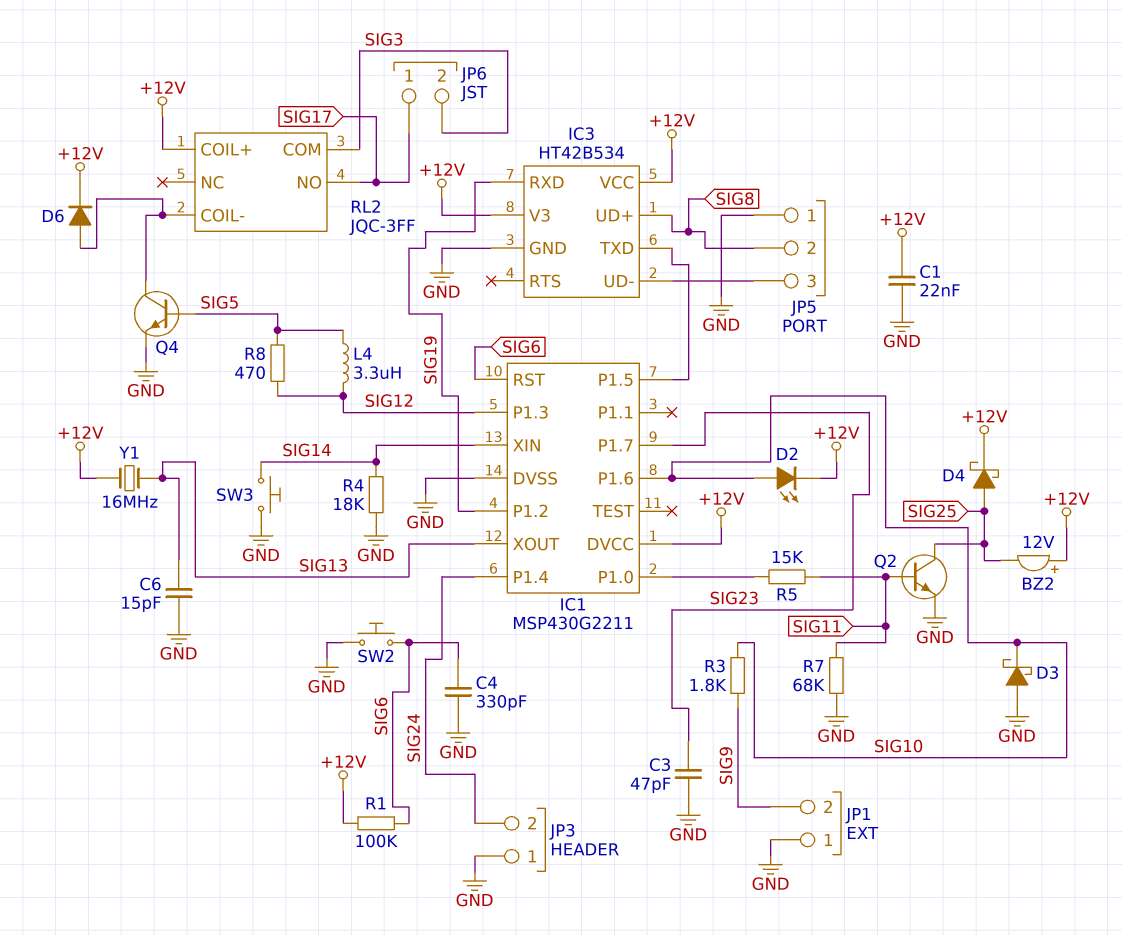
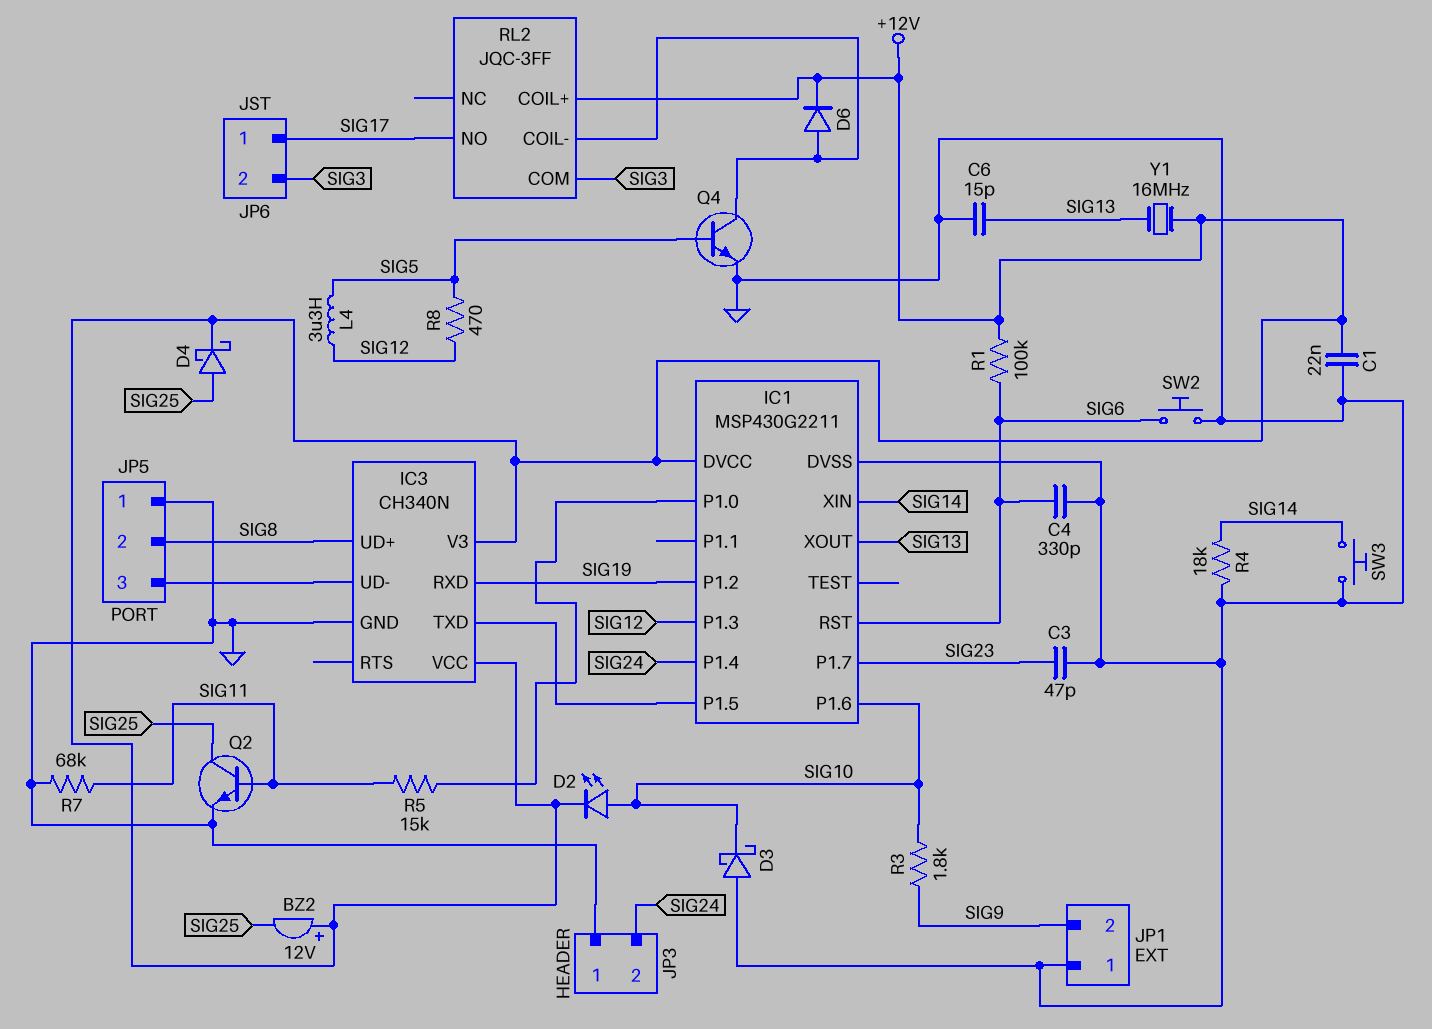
IC3: HT42B534 -> CH340N

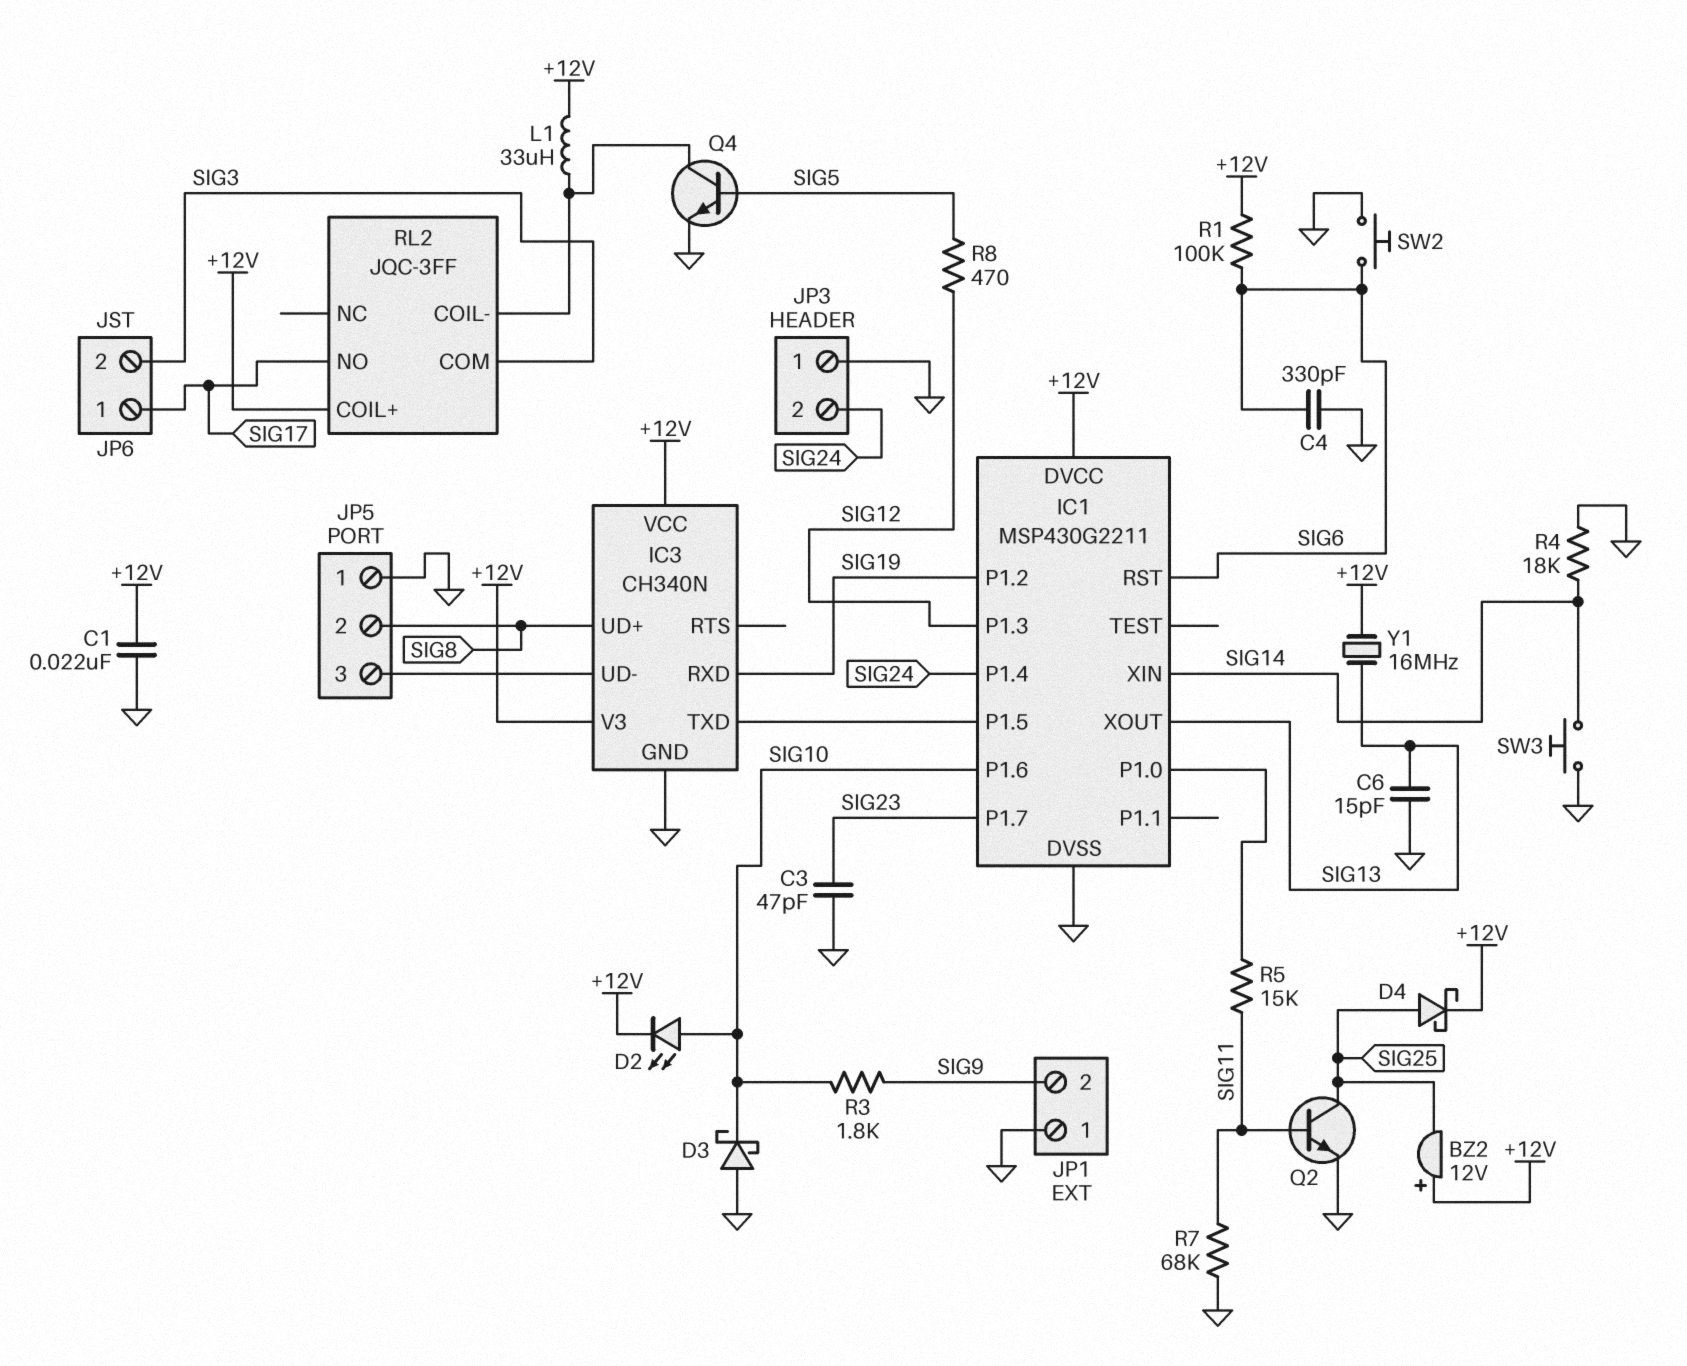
D6: diode (A RL2/COIL-, K +12V) -> none
L1: none -> 33uH (+12V, RL2/COIL-)
L4: 3.3uH (SIG5, SIG12) -> none

